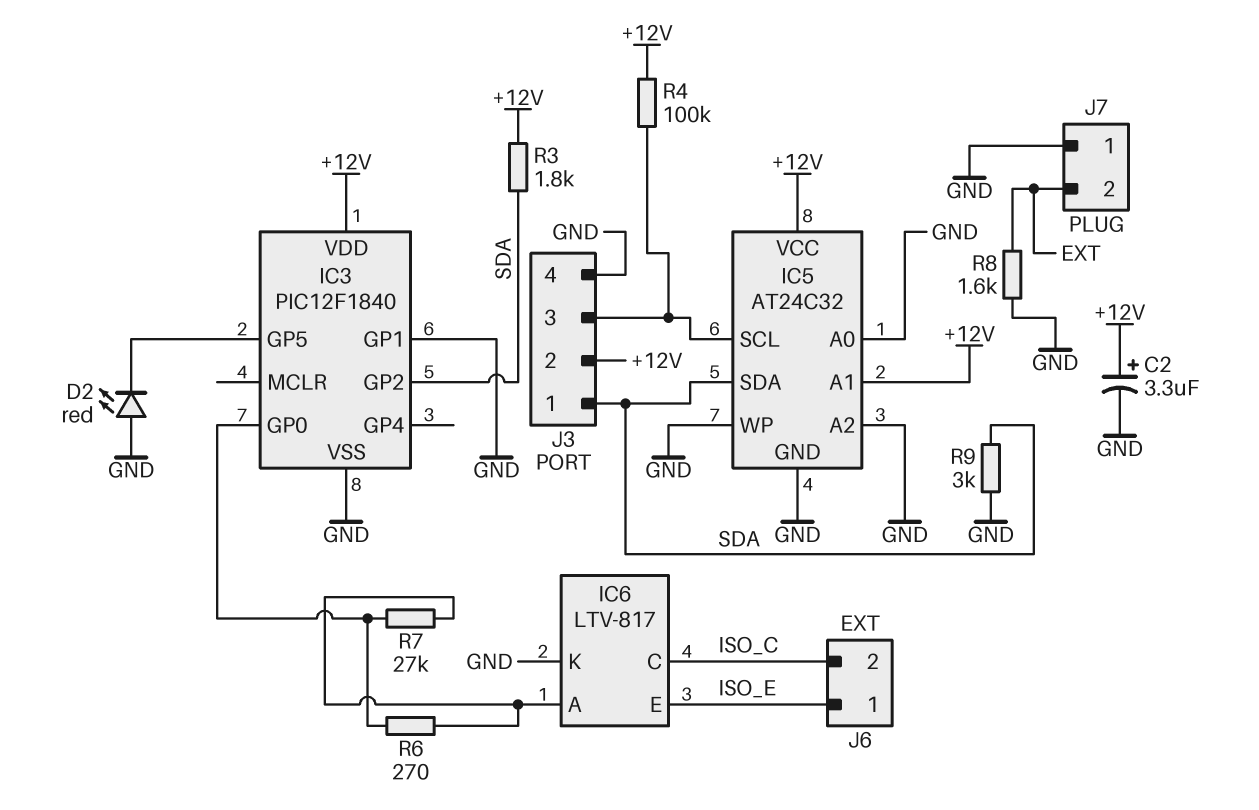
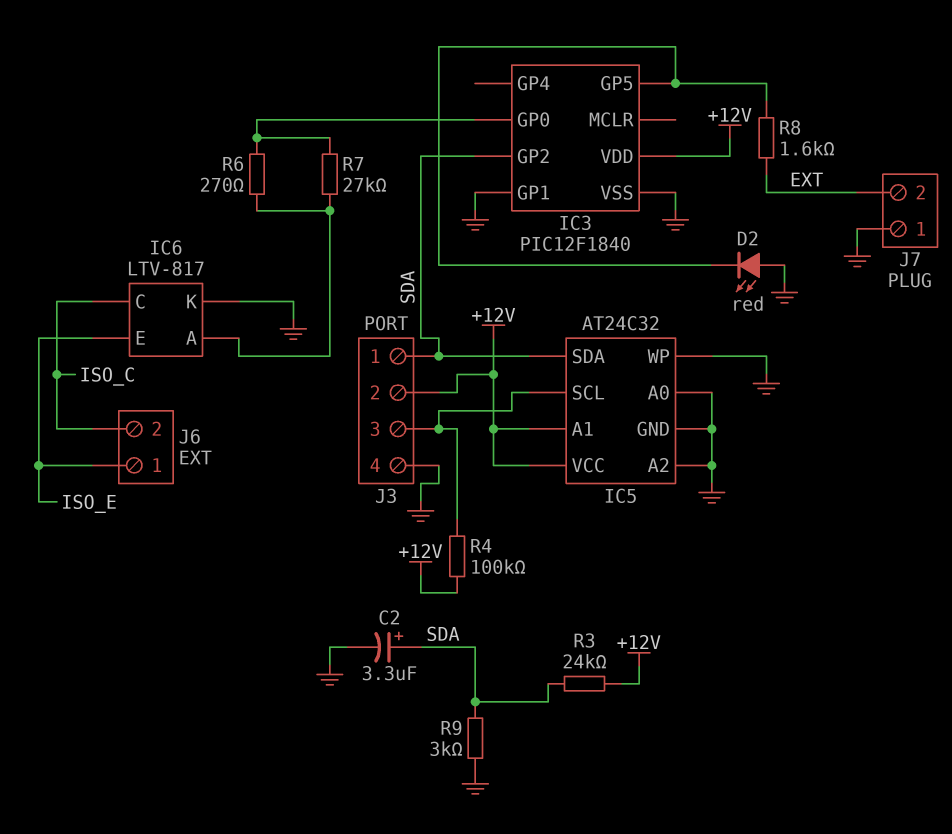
C2: 3.3uF (plus +12V, minus GND) -> 3.3uF (plus SDA, minus GND)
R3: 1.8k (+12V, SDA) -> 24k (+12V, SDA)
R8: 1.6k (EXT, GND) -> 1.6k (EXT, IC3/GP5)

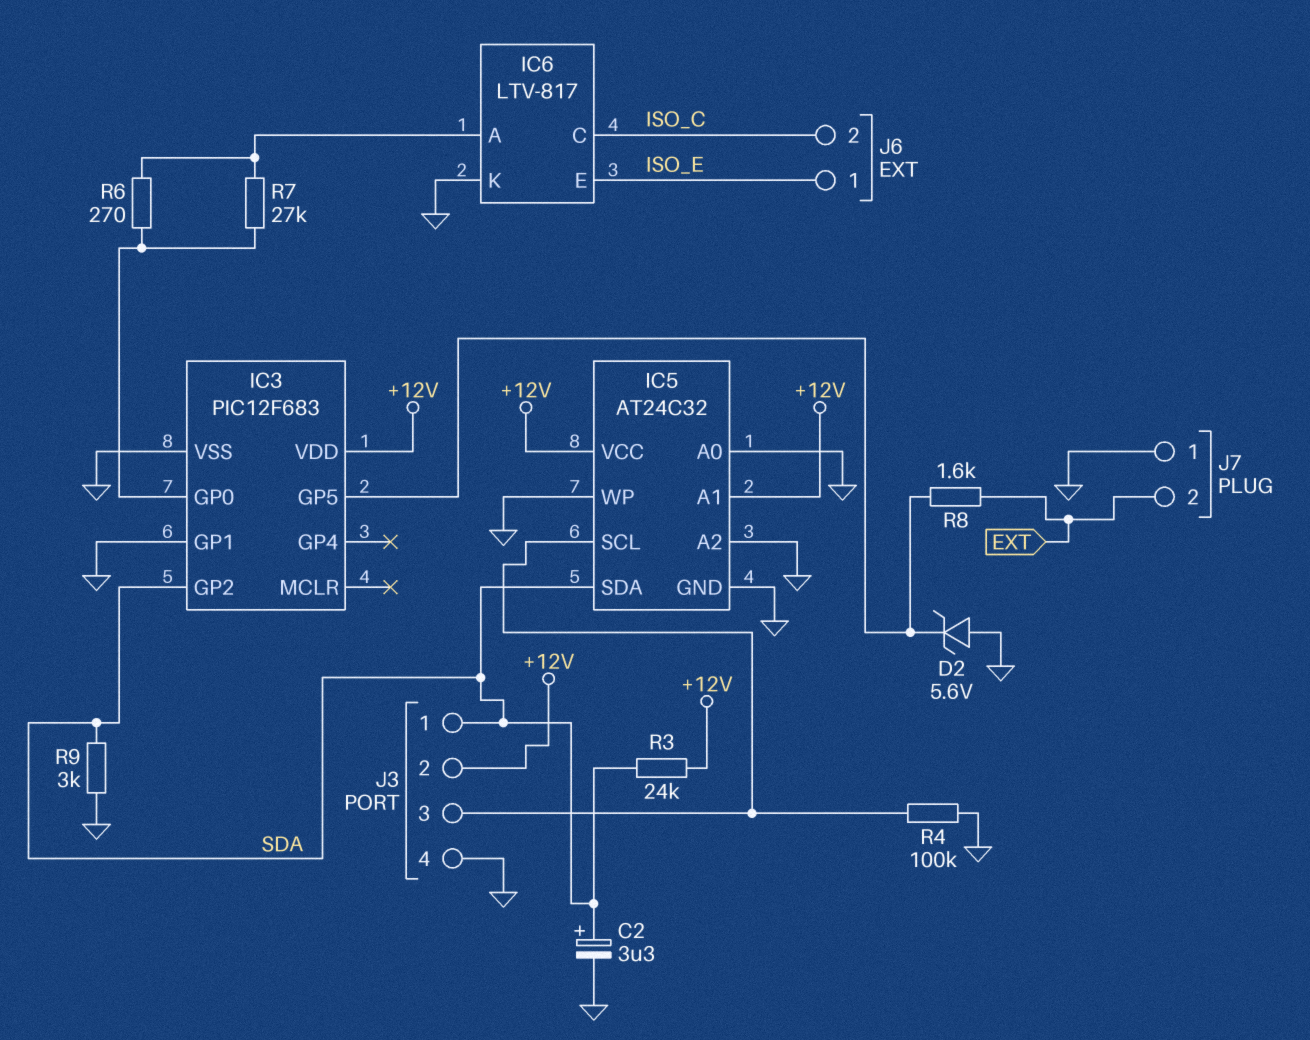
D2: LED red (A GND, K IC3/GP5) -> zener 5.6V (A GND, K IC3/GP5)
IC3: PIC12F1840 -> PIC12F683
R4: 100k (+12V, IC5/SCL) -> 100k (GND, IC5/SCL)

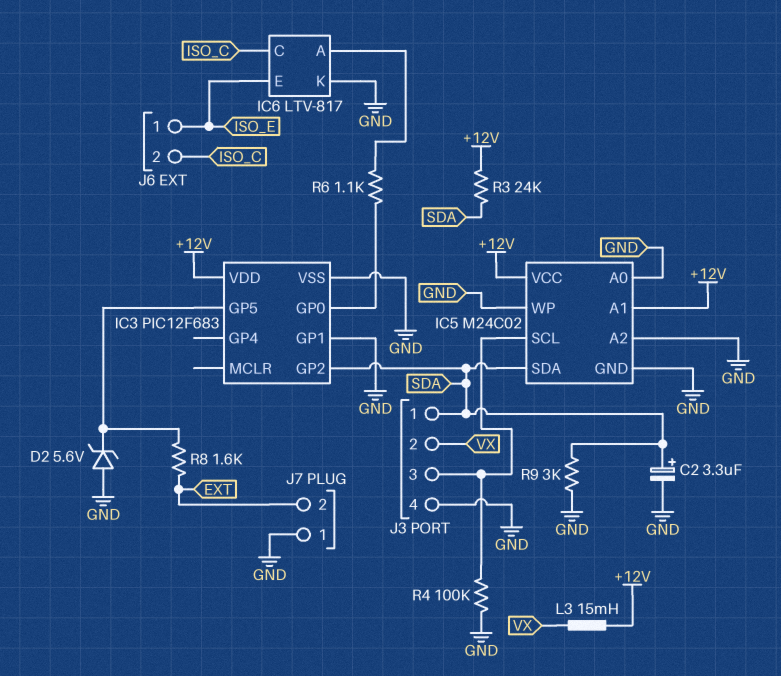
IC5: AT24C32 -> M24C02
J3 pin 2: +12V -> VX
L3: none -> 15mH (+12V, VX)
R6: 270 (IC3/GP0, IC6/A) -> 1.1k (IC3/GP0, IC6/A)
R7: 27k (IC3/GP0, IC6/A) -> none

